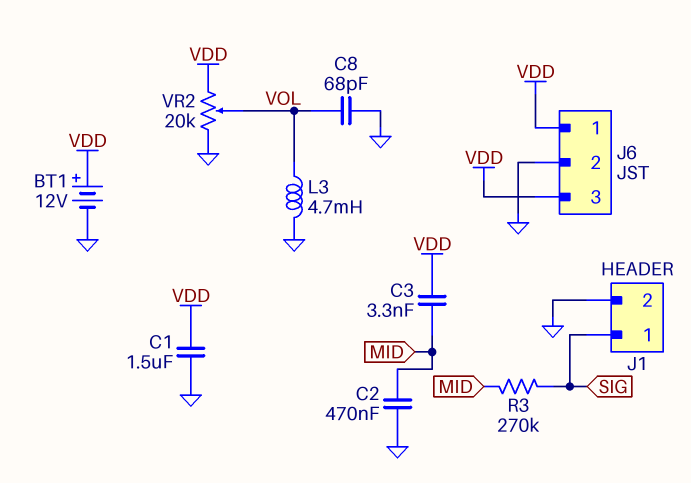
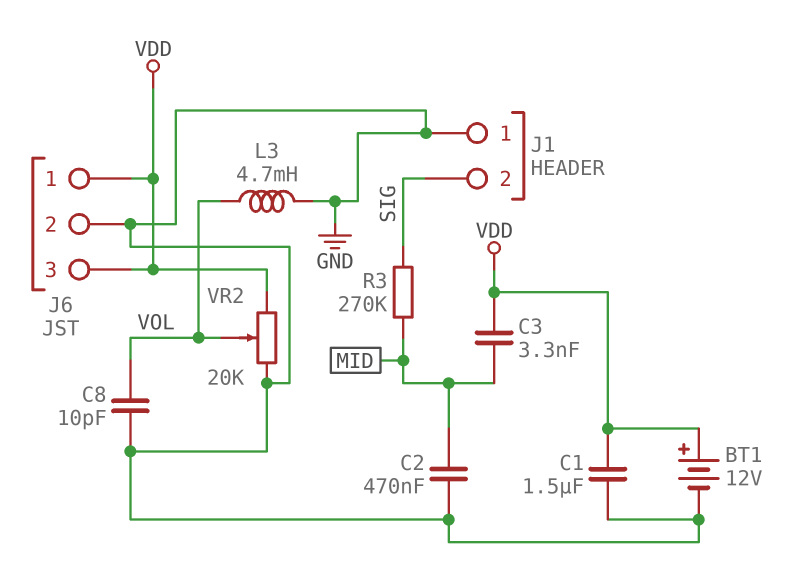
C8: 68pF (GND, VOL) -> 10pF (GND, VOL)
J1 pin 1: SIG -> GND
J1 pin 2: GND -> SIG

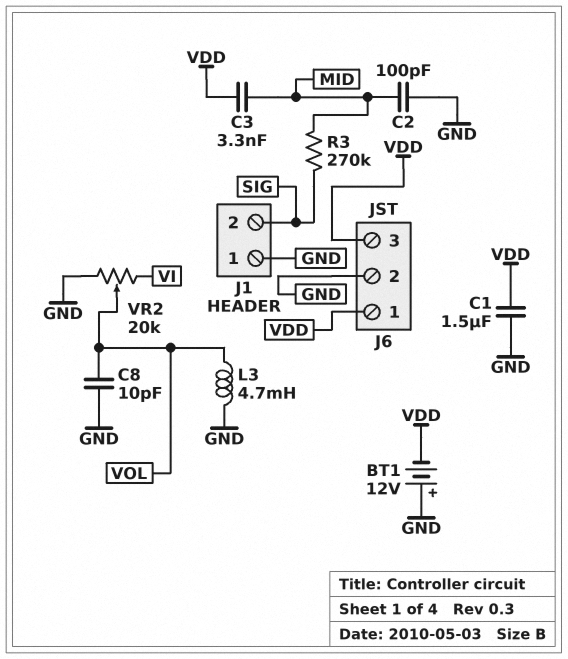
BT1: 12V (plus VDD, minus GND) -> 12V (plus GND, minus VDD)
C2: 470nF (GND, MID) -> 100pF (GND, MID)
VR2: 20k (GND, VDD, wiper VOL) -> 20k (GND, VI, wiper VOL)

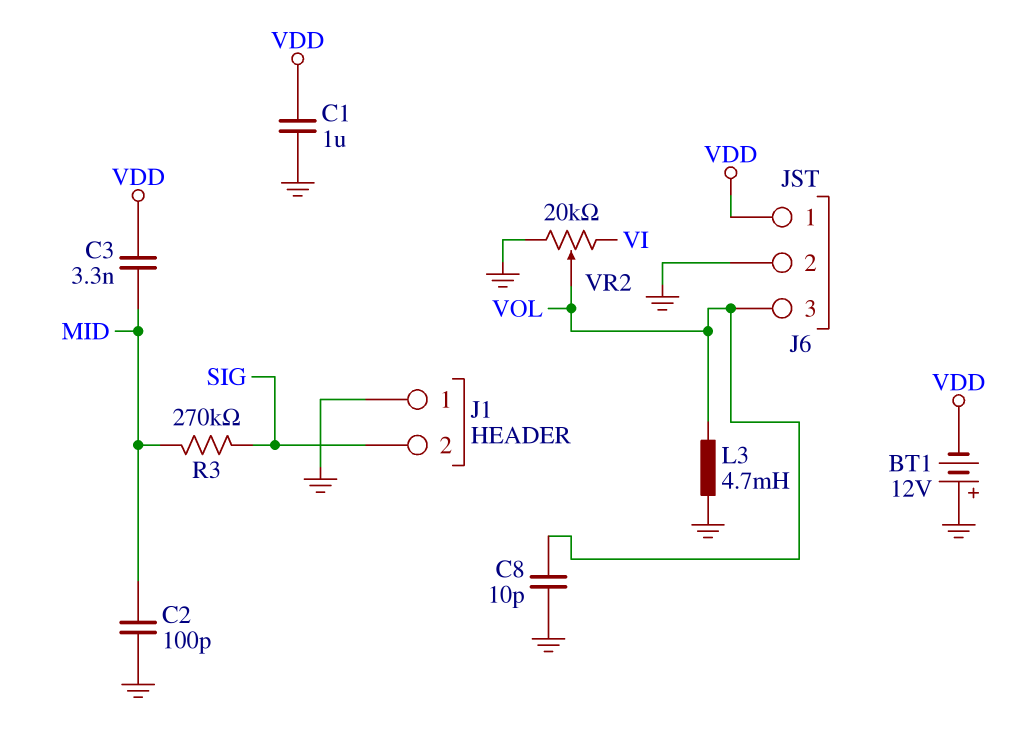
C1: 1.5uF (GND, VDD) -> 1uF (GND, VDD)
J6 pin 3: VDD -> VOL

